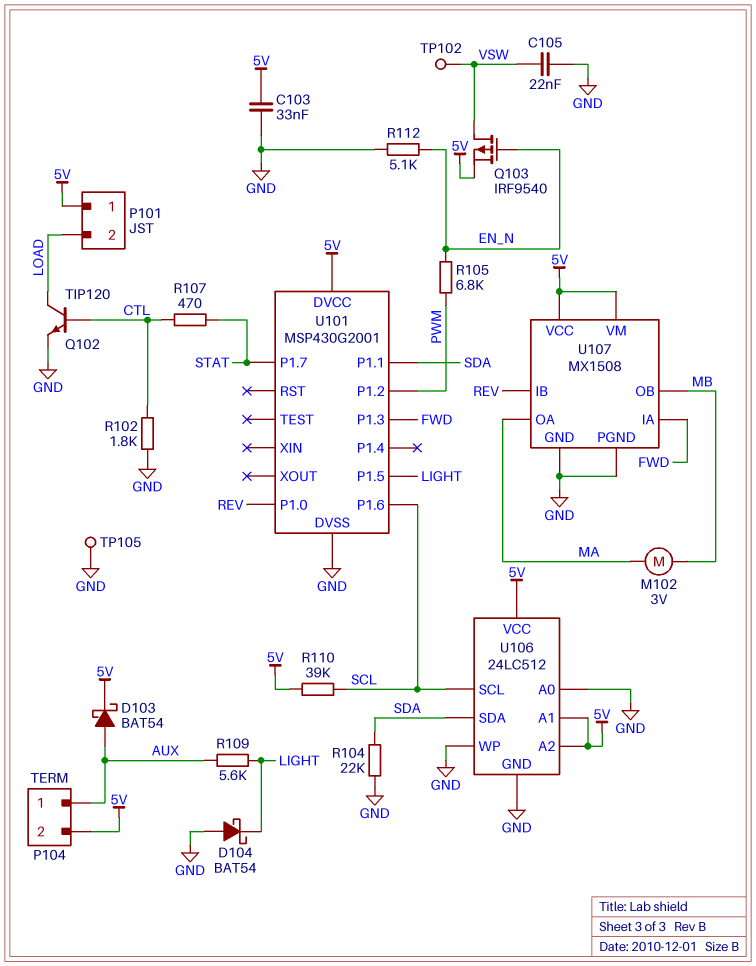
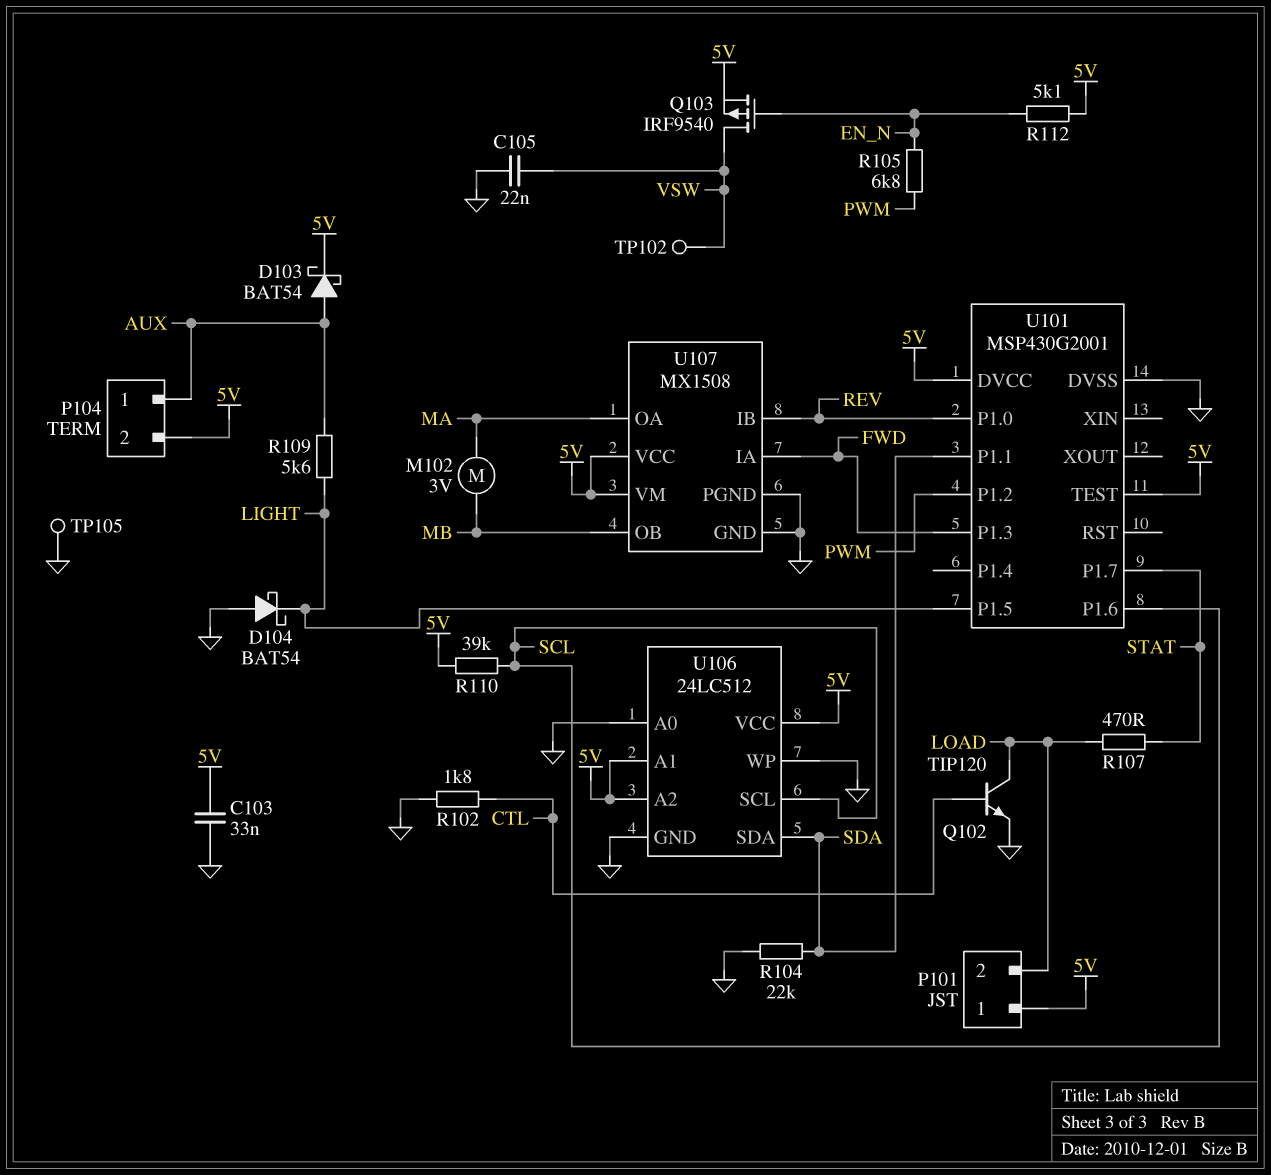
R107: 470 (CTL, STAT) -> 470 (LOAD, STAT)
R112: 5.1k (EN_N, GND) -> 5.1k (5V, EN_N)
U101 pin TEST: none -> 5V

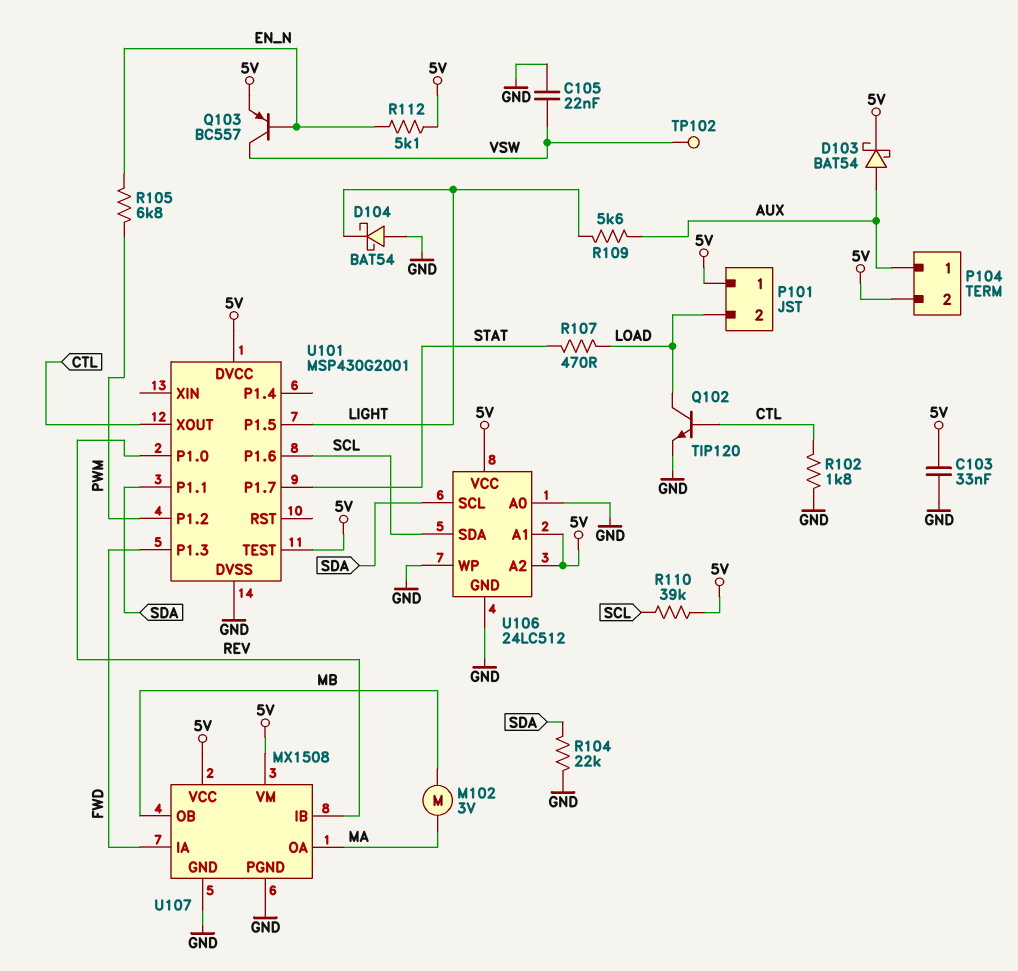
Q103: PMOS IRF9540 (G EN_N, D VSW, S 5V) -> PNP BC557 (B EN_N, C VSW, E 5V)
TP105: test point (GND) -> none
U101 pin XOUT: none -> CTL
U106 pin SCL: SCL -> SDA
U106 pin SDA: SDA -> SCL

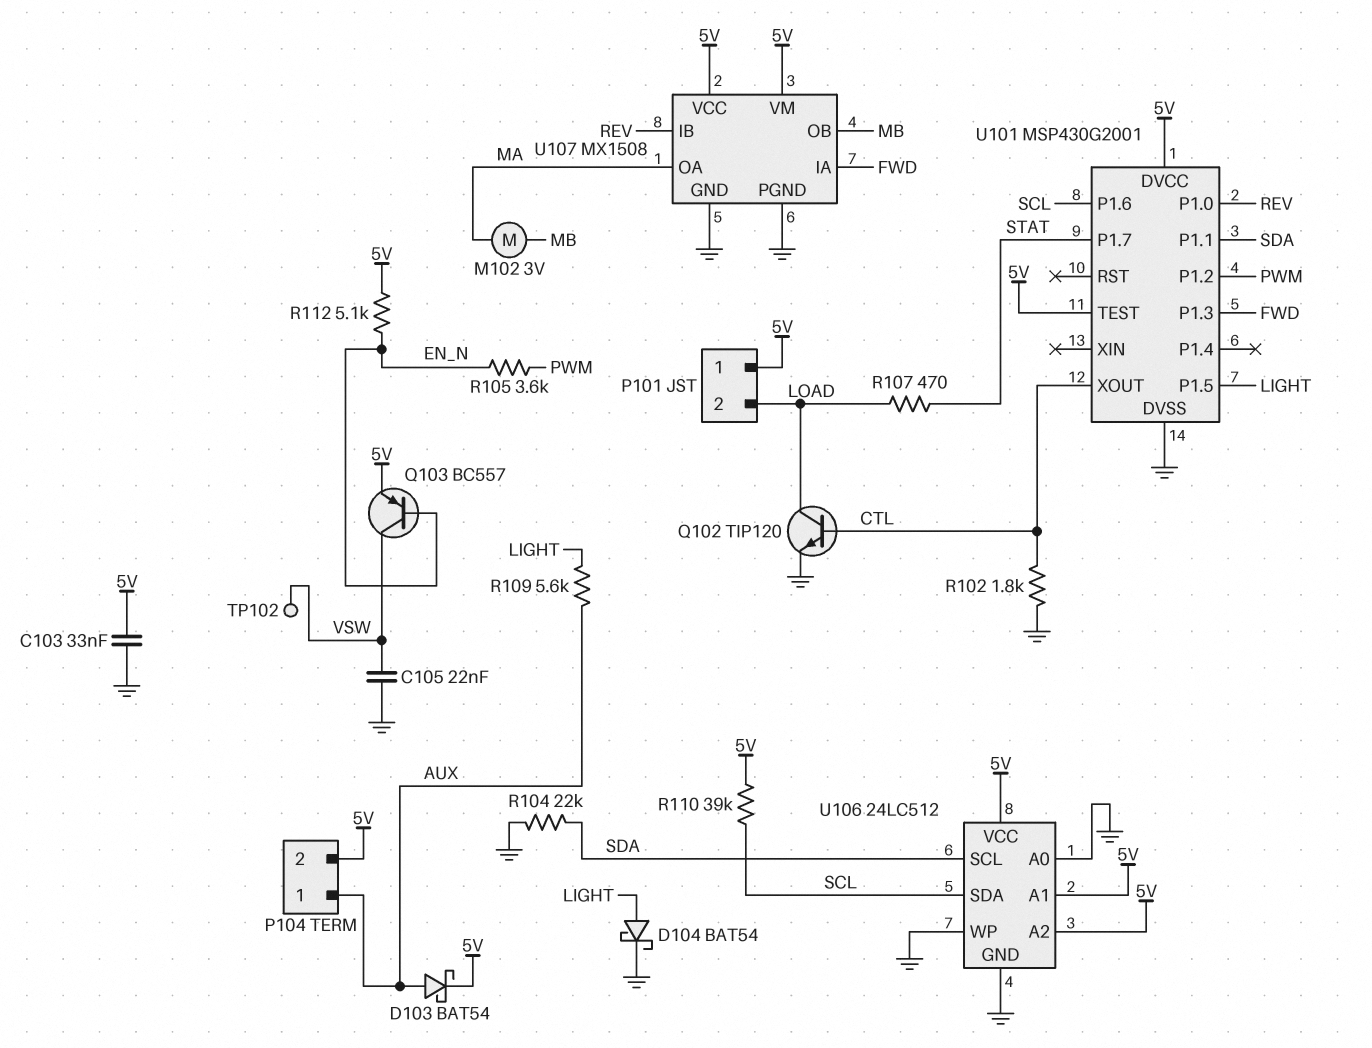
D104: schottky BAT54 (A GND, K LIGHT) -> schottky BAT54 (A LIGHT, K GND)
R105: 6.8k (EN_N, PWM) -> 3.6k (EN_N, PWM)

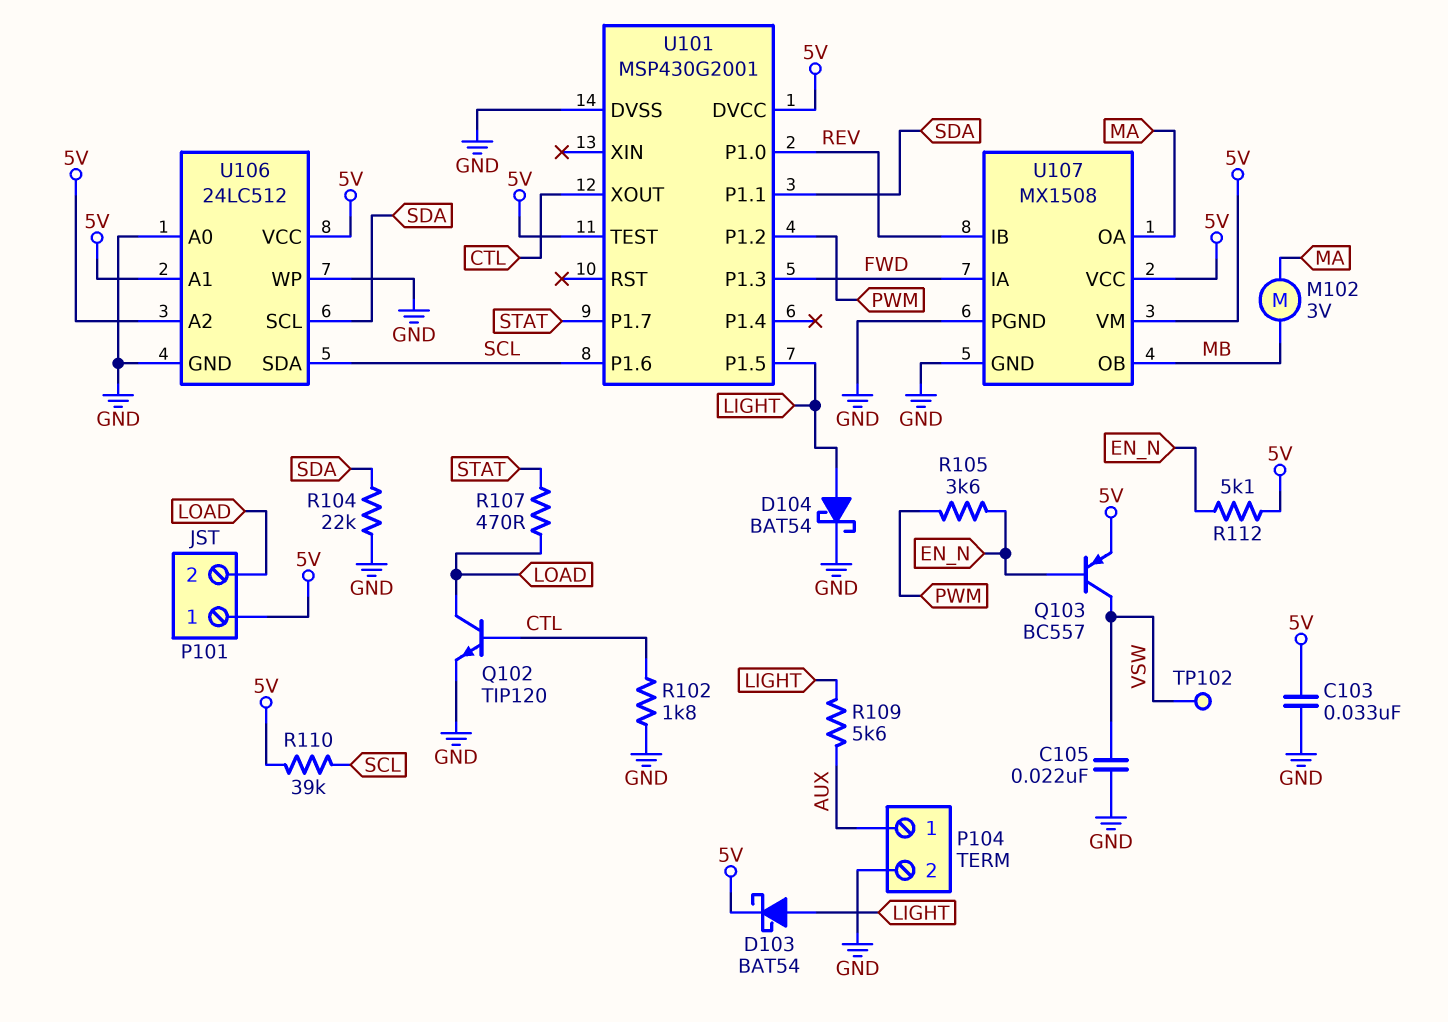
D103: schottky BAT54 (A AUX, K 5V) -> schottky BAT54 (A LIGHT, K 5V)
P104 pin 2: 5V -> GND

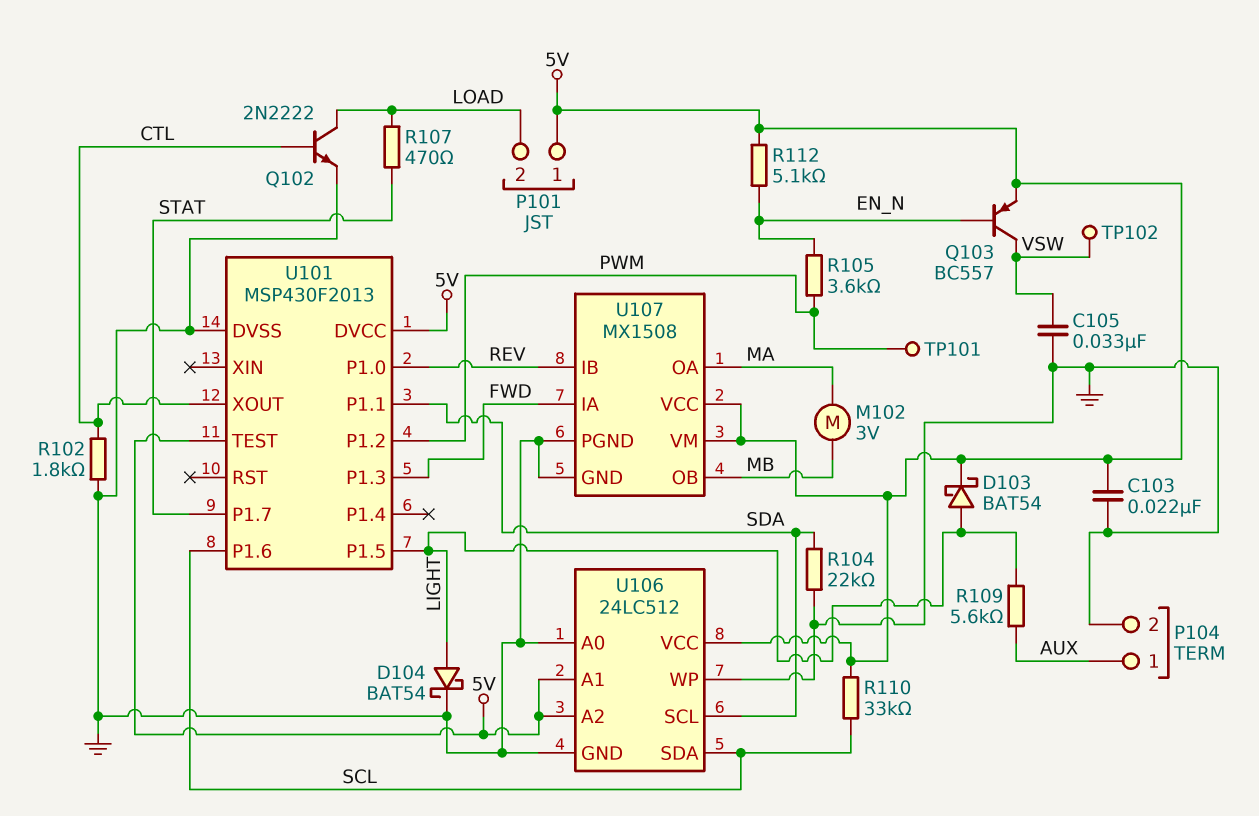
C103: 33nF (5V, GND) -> 22nF (5V, GND)
C105: 22nF (GND, VSW) -> 33nF (GND, VSW)
Q102: NPN TIP120 (B CTL, C LOAD, E GND) -> NPN 2N2222 (B CTL, C LOAD, E GND)
R110: 39k (5V, SCL) -> 33k (5V, SCL)
TP101: none -> test point (PWM)
U101: MSP430G2001 -> MSP430F2013

